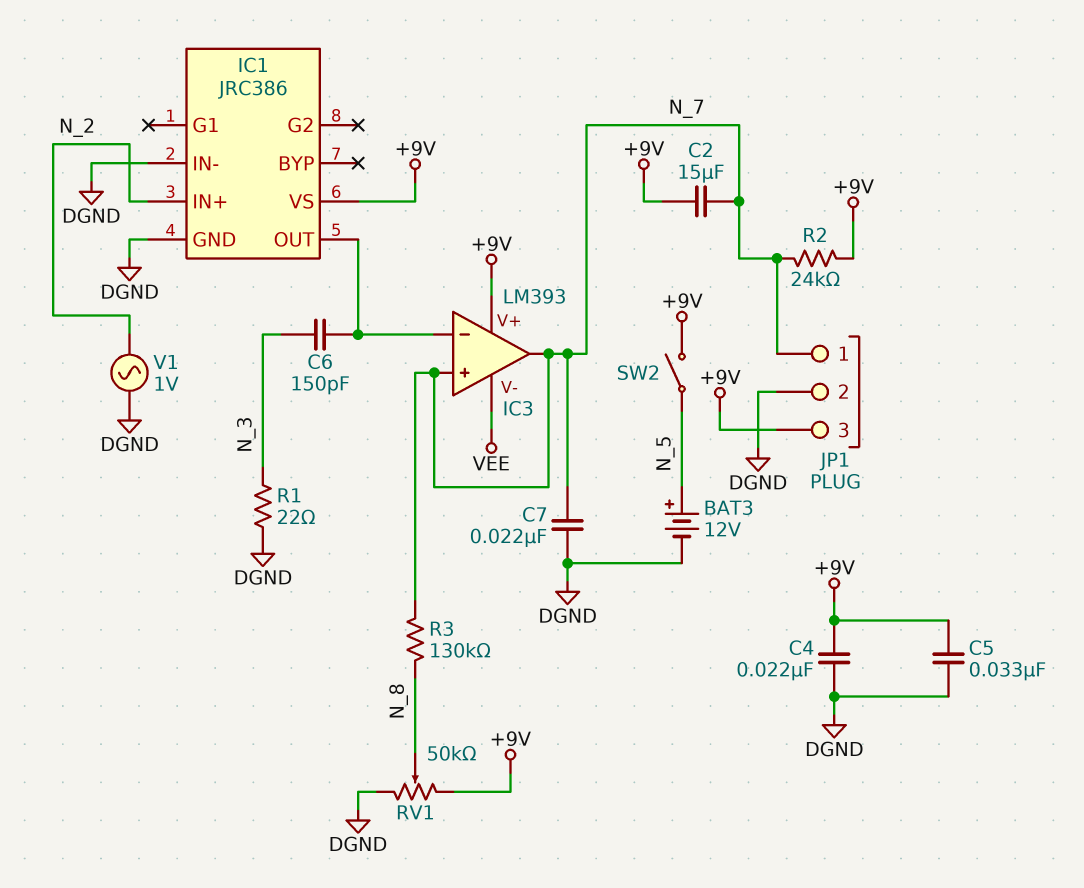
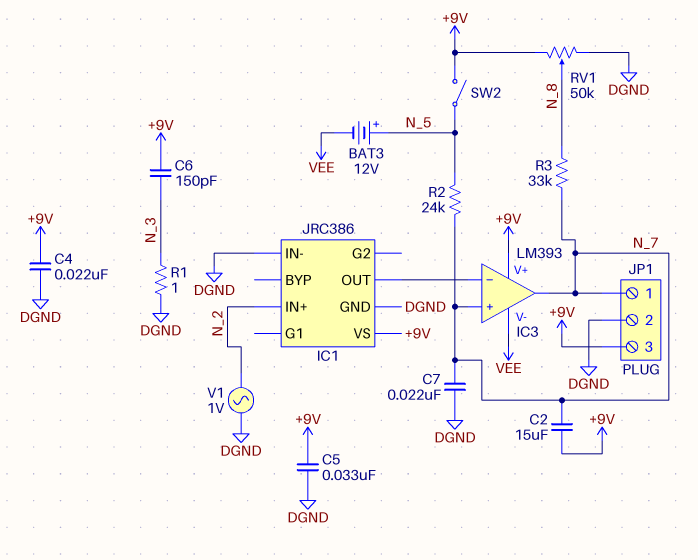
BAT3: 12V (plus N_5, minus DGND) -> 12V (plus N_5, minus VEE)
C6: 150pF (IC1/OUT, N_3) -> 150pF (+9V, N_3)
R1: 22 (DGND, N_3) -> 1 (DGND, N_3)
R2: 24k (+9V, N_7) -> 24k (N_5, N_7)
R3: 130k (N_7, N_8) -> 33k (N_7, N_8)

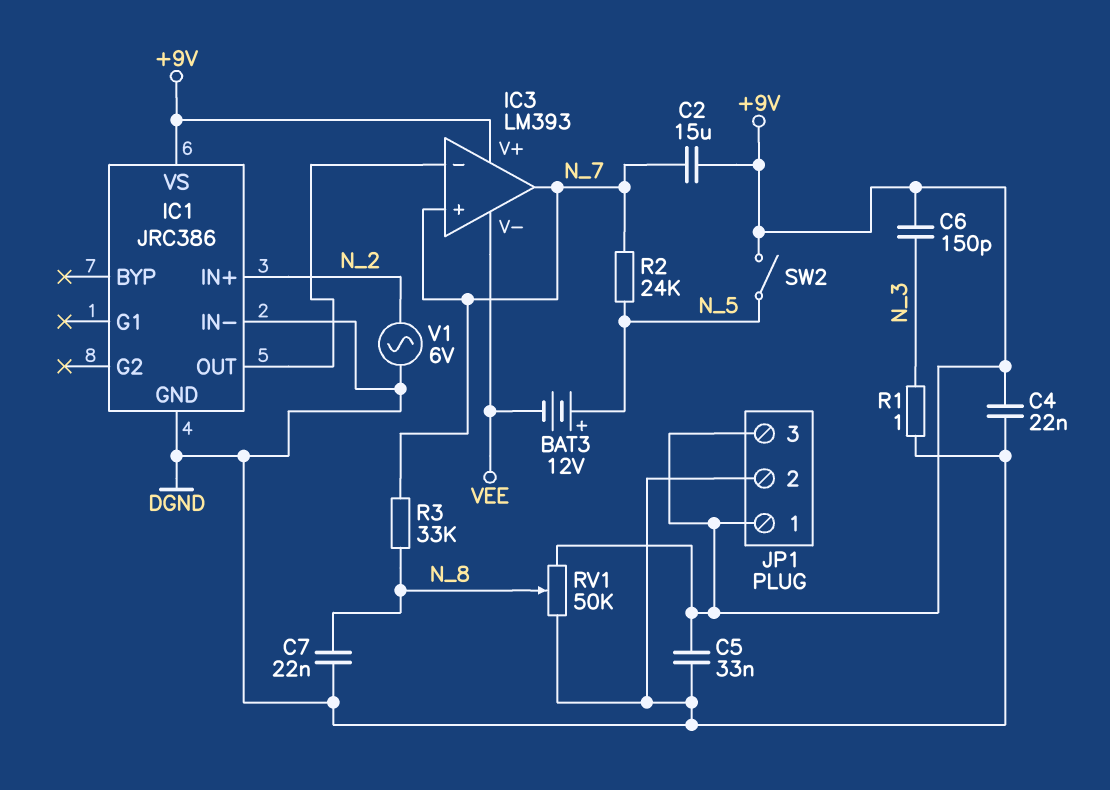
C7: 22nF (DGND, N_7) -> 22nF (DGND, N_8)
JP1 pin 1: N_7 -> +9V
V1: AC 1V (DGND, N_2) -> AC 6V (DGND, N_2)

